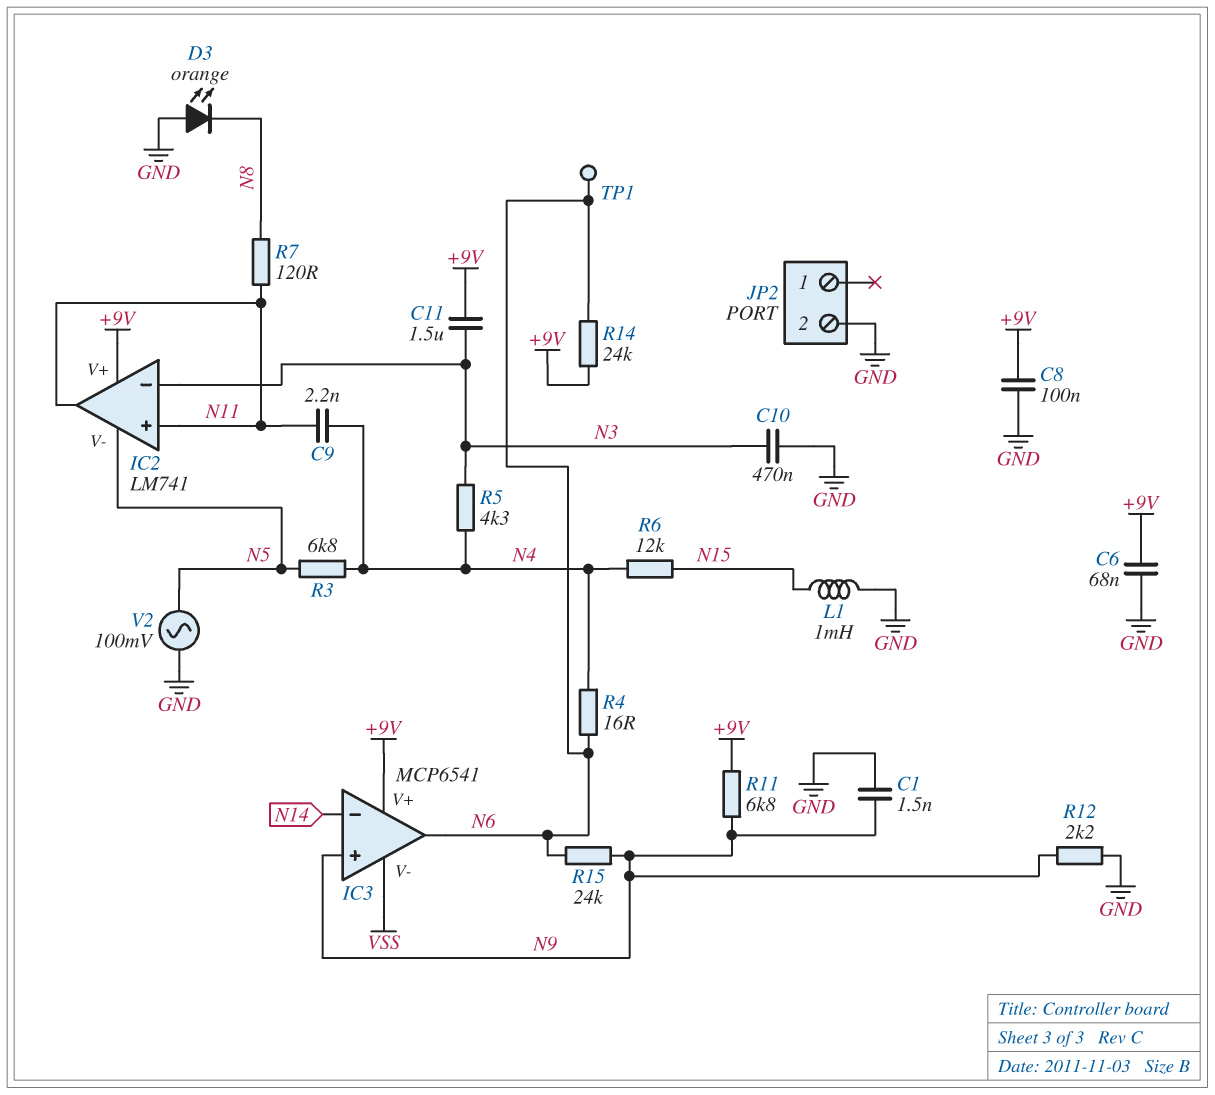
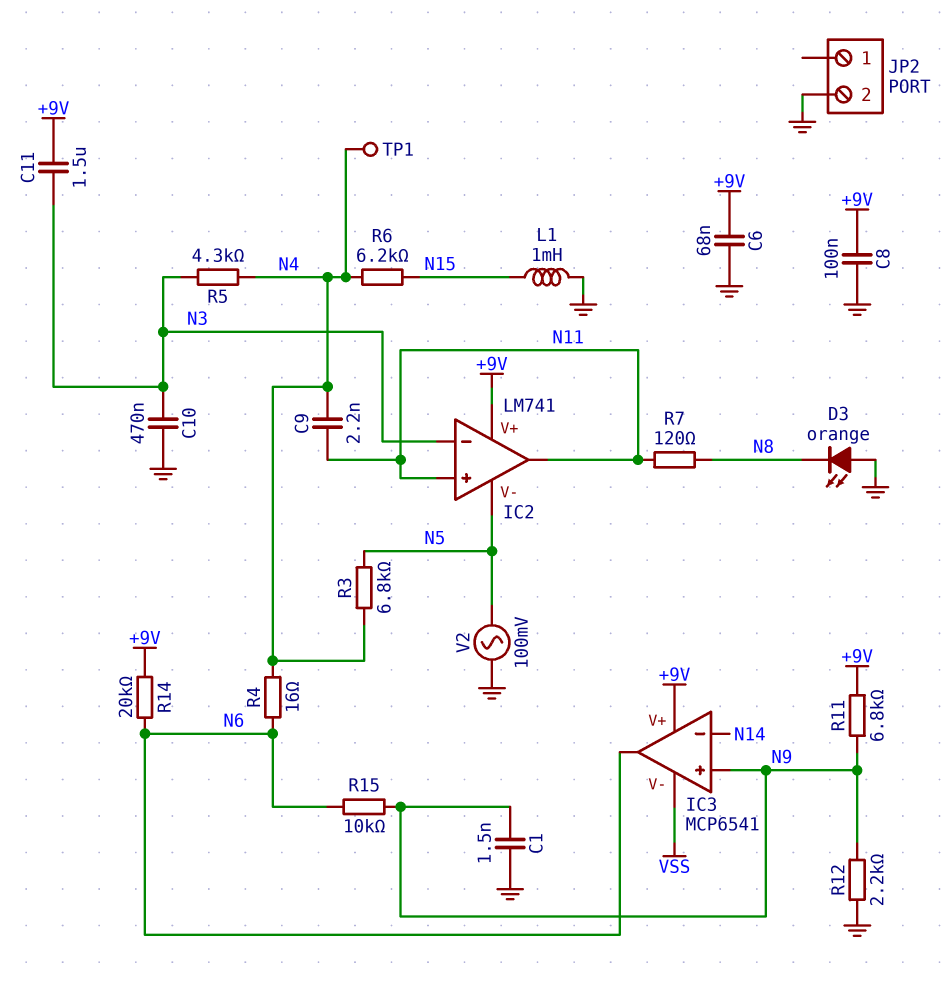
R6: 12k (N4, N15) -> 6.2k (N4, N15)
R14: 24k (+9V, N6) -> 20k (+9V, N6)
R15: 24k (N6, N9) -> 10k (N6, N9)
TP1: test point (N6) -> test point (N4)

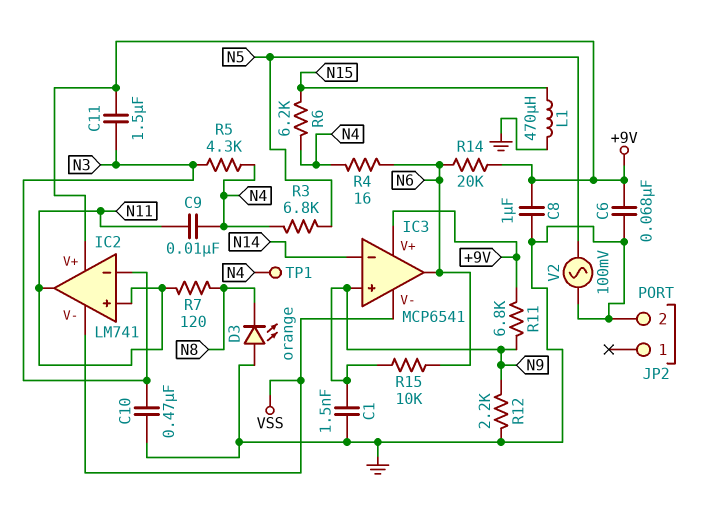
C8: 100nF (+9V, GND) -> 1uF (+9V, GND)
C9: 2.2nF (N4, N11) -> 10nF (N4, N11)
IC2 pin V-: N5 -> VSS
L1: 1mH (GND, N15) -> 470uH (GND, N15)

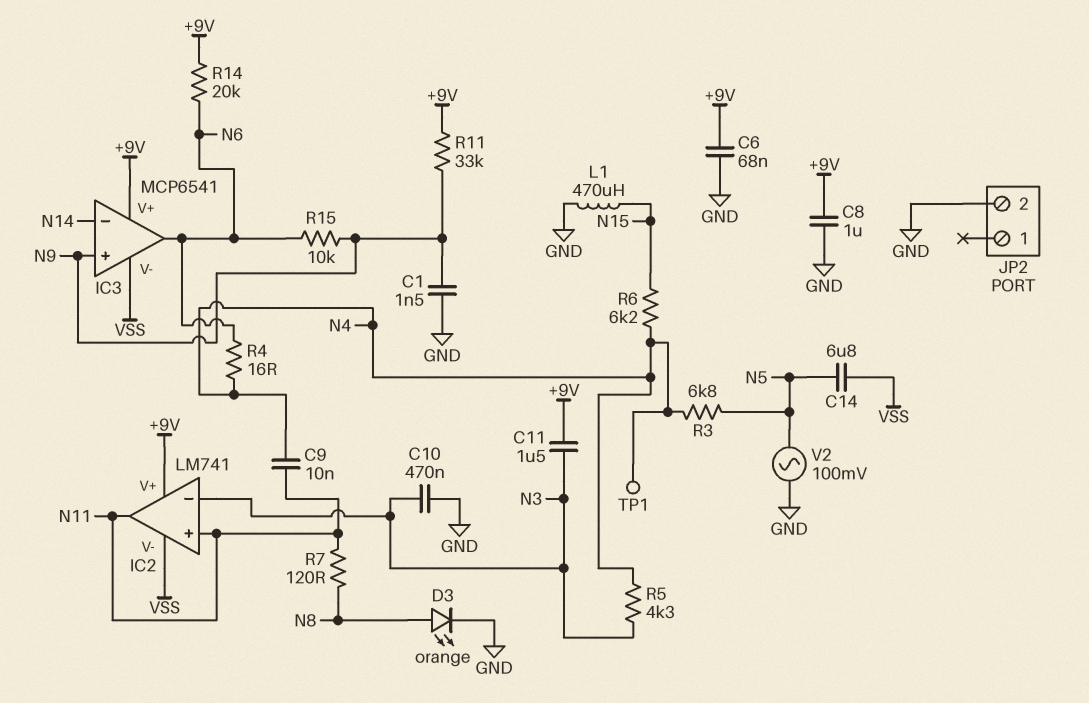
C14: none -> 6.8uF (N5, VSS)
D3: LED orange (A GND, K N8) -> LED orange (A N8, K GND)
R11: 6.8k (+9V, N9) -> 33k (+9V, N9)
R12: 2.2k (GND, N9) -> none

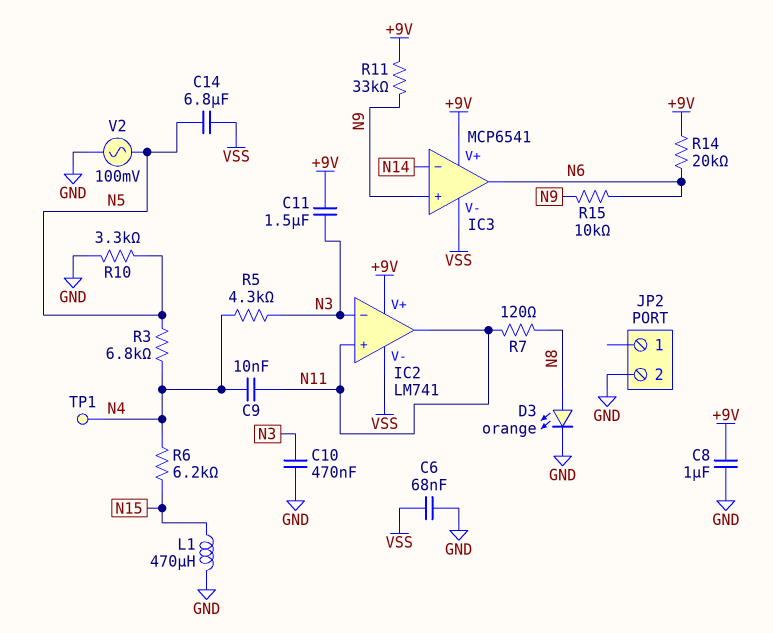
C1: 1.5nF (GND, N9) -> none
C6: 68nF (+9V, GND) -> 68nF (GND, VSS)
R4: 16 (N4, N6) -> none
R10: none -> 3.3k (GND, N5)

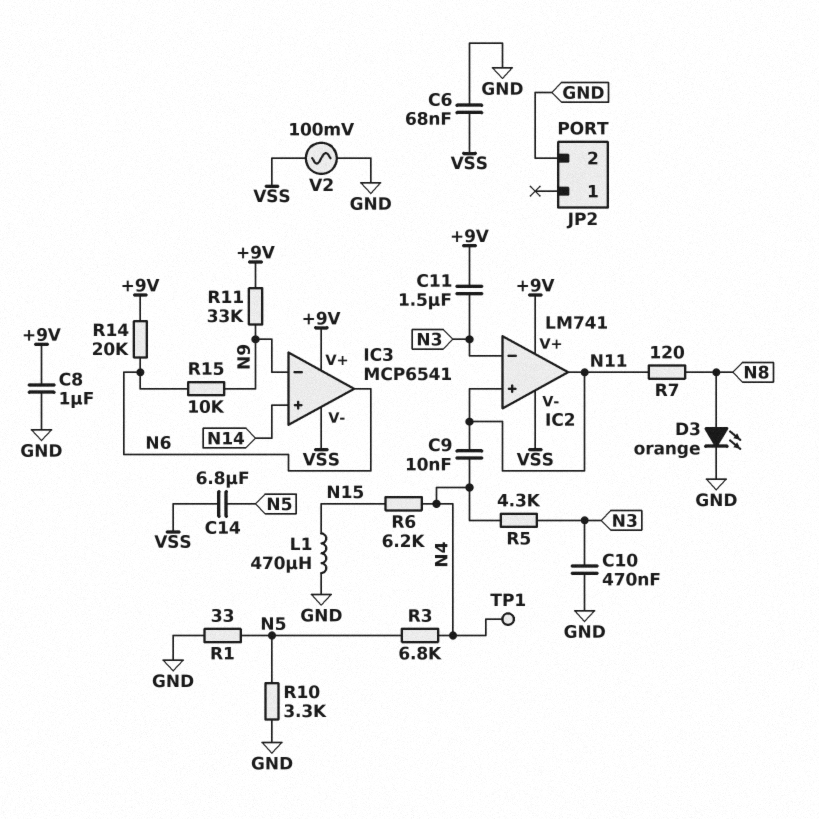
IC3 pin in+: N9 -> N14
IC3 pin in-: N14 -> N9
R1: none -> 33 (GND, N5)
V2: AC 100mV (GND, N5) -> AC 100mV (GND, VSS)

